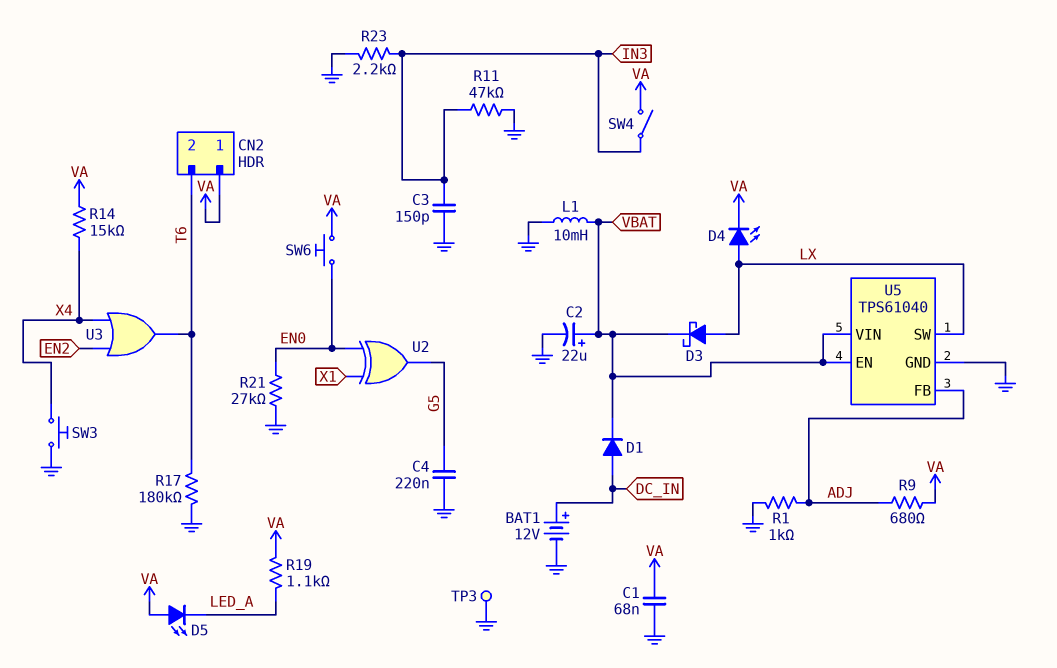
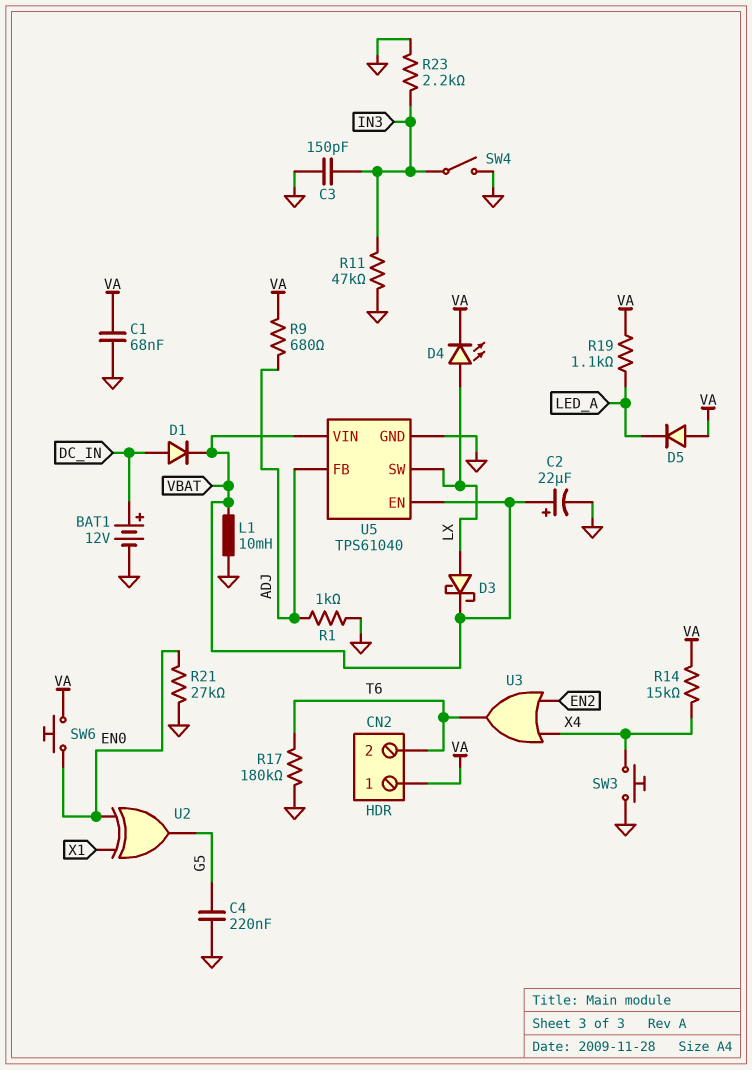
D5: LED (A VA, K LED_A) -> diode (A VA, K LED_A)
SW4: switch (IN3, VA) -> switch (GND, IN3)
TP3: test point (GND) -> none

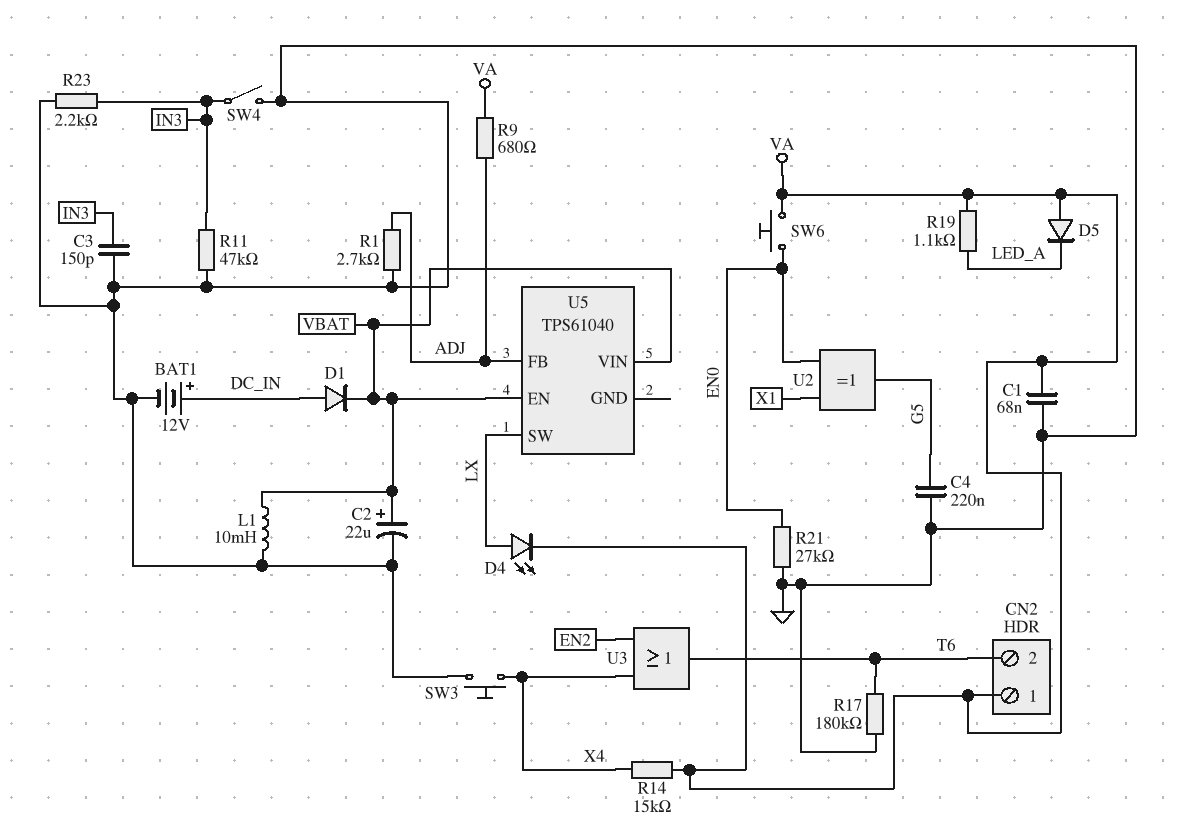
D3: schottky (A LX, K VBAT) -> none
R1: 1k (ADJ, GND) -> 2.7k (ADJ, GND)
U5 pin GND: GND -> none

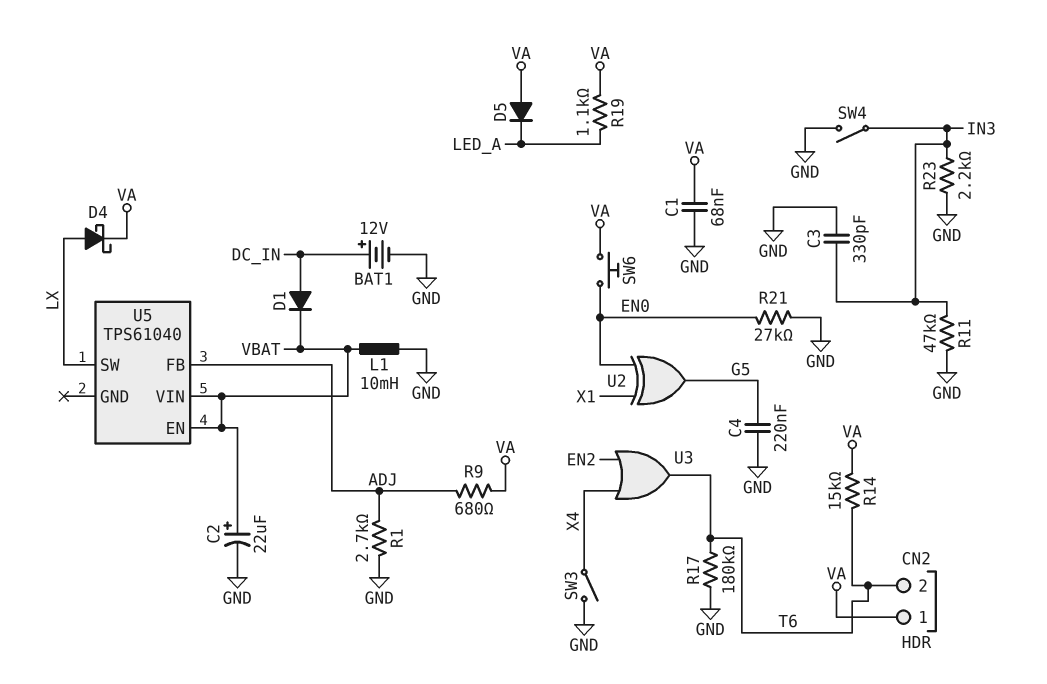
C3: 150pF (GND, IN3) -> 330pF (GND, IN3)
D4: LED (A LX, K VA) -> schottky (A LX, K VA)
R14: 15k (VA, X4) -> 15k (T6, VA)
SW3: button (GND, X4) -> switch (GND, X4)

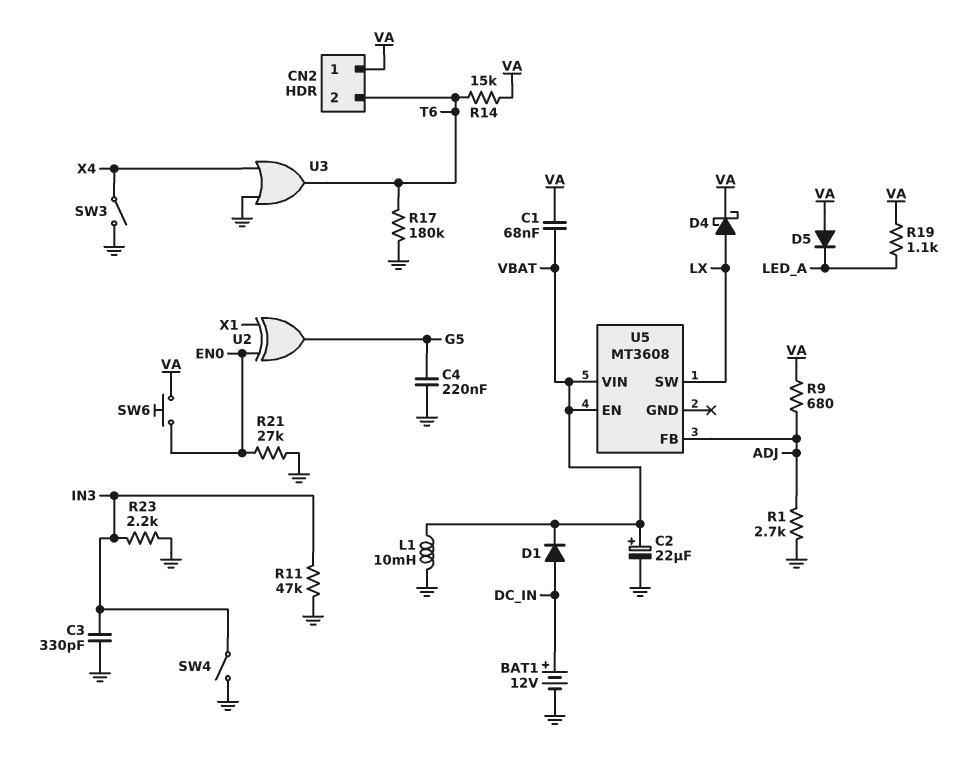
C1: 68nF (GND, VA) -> 68nF (VA, VBAT)
U3: OR (in EN2, in X4, out T6) -> OR (in GND, in X4, out T6)
U5: TPS61040 -> MT3608

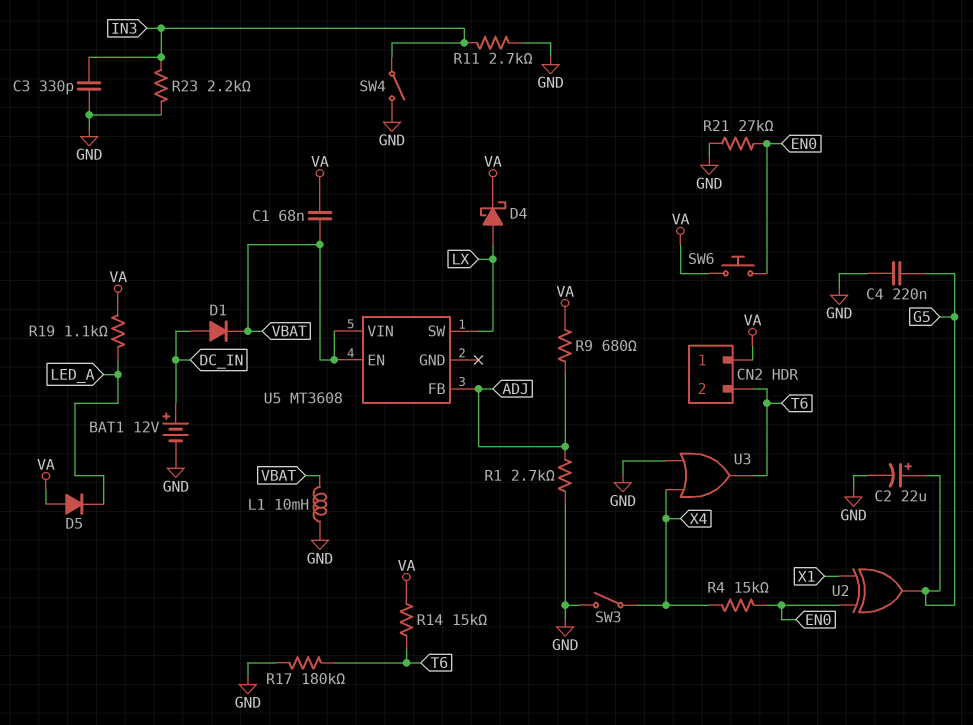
C2: 22uF (plus VBAT, minus GND) -> 22uF (plus G5, minus GND)
R4: none -> 15k (EN0, X4)
R11: 47k (GND, IN3) -> 2.7k (GND, IN3)

